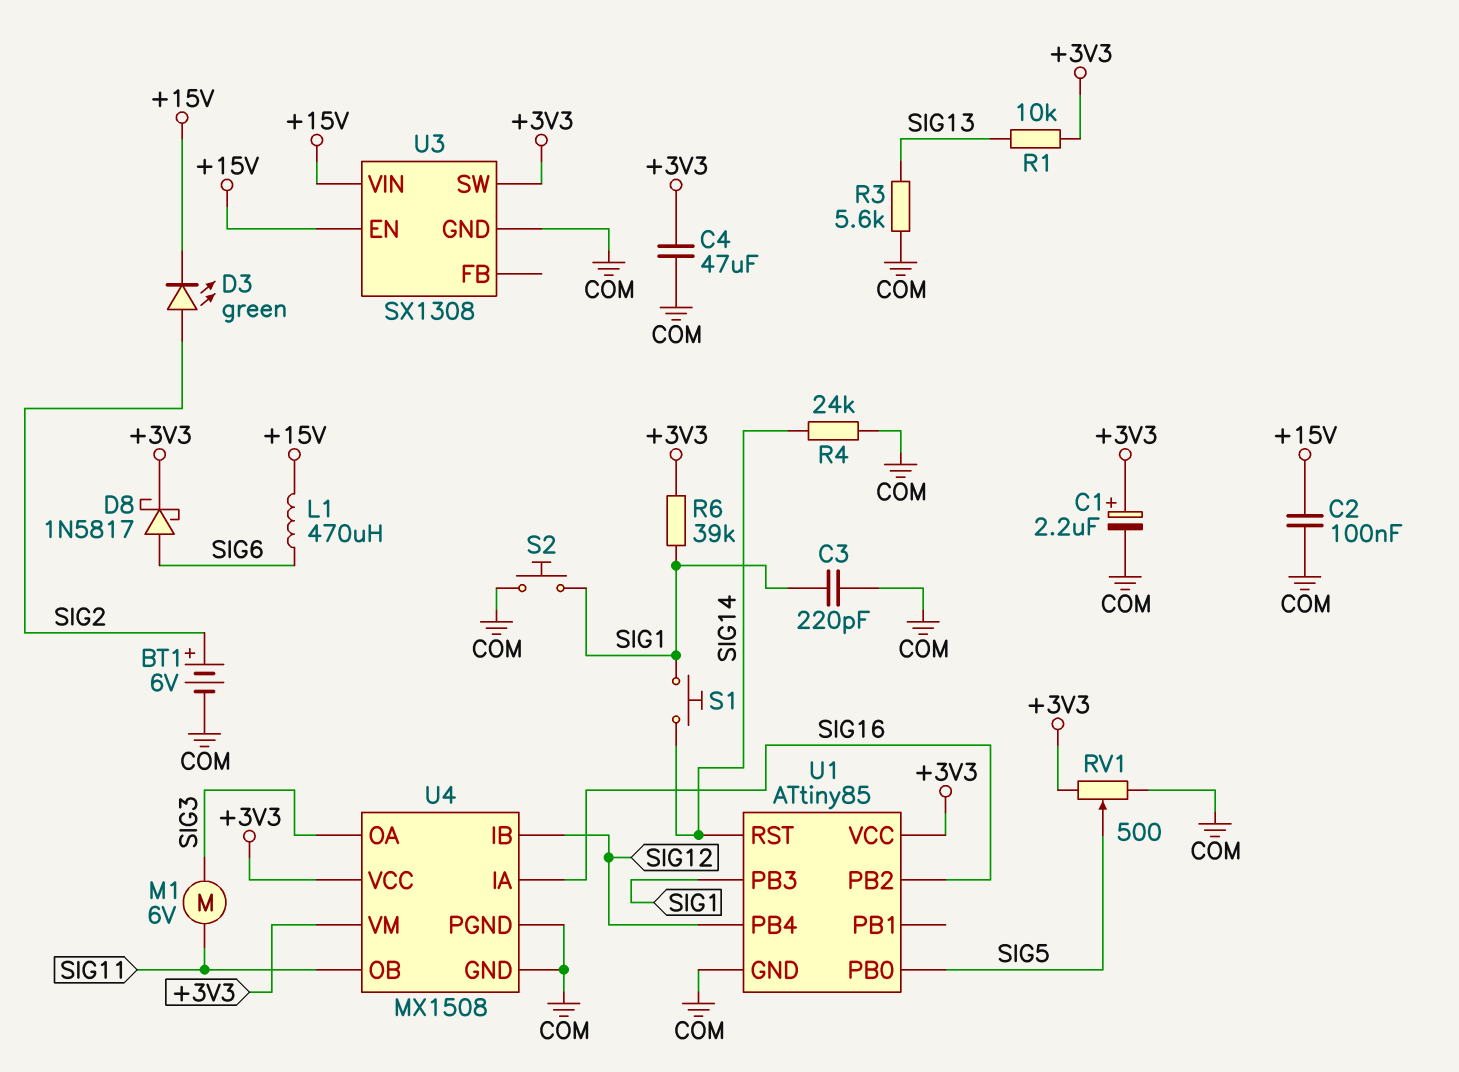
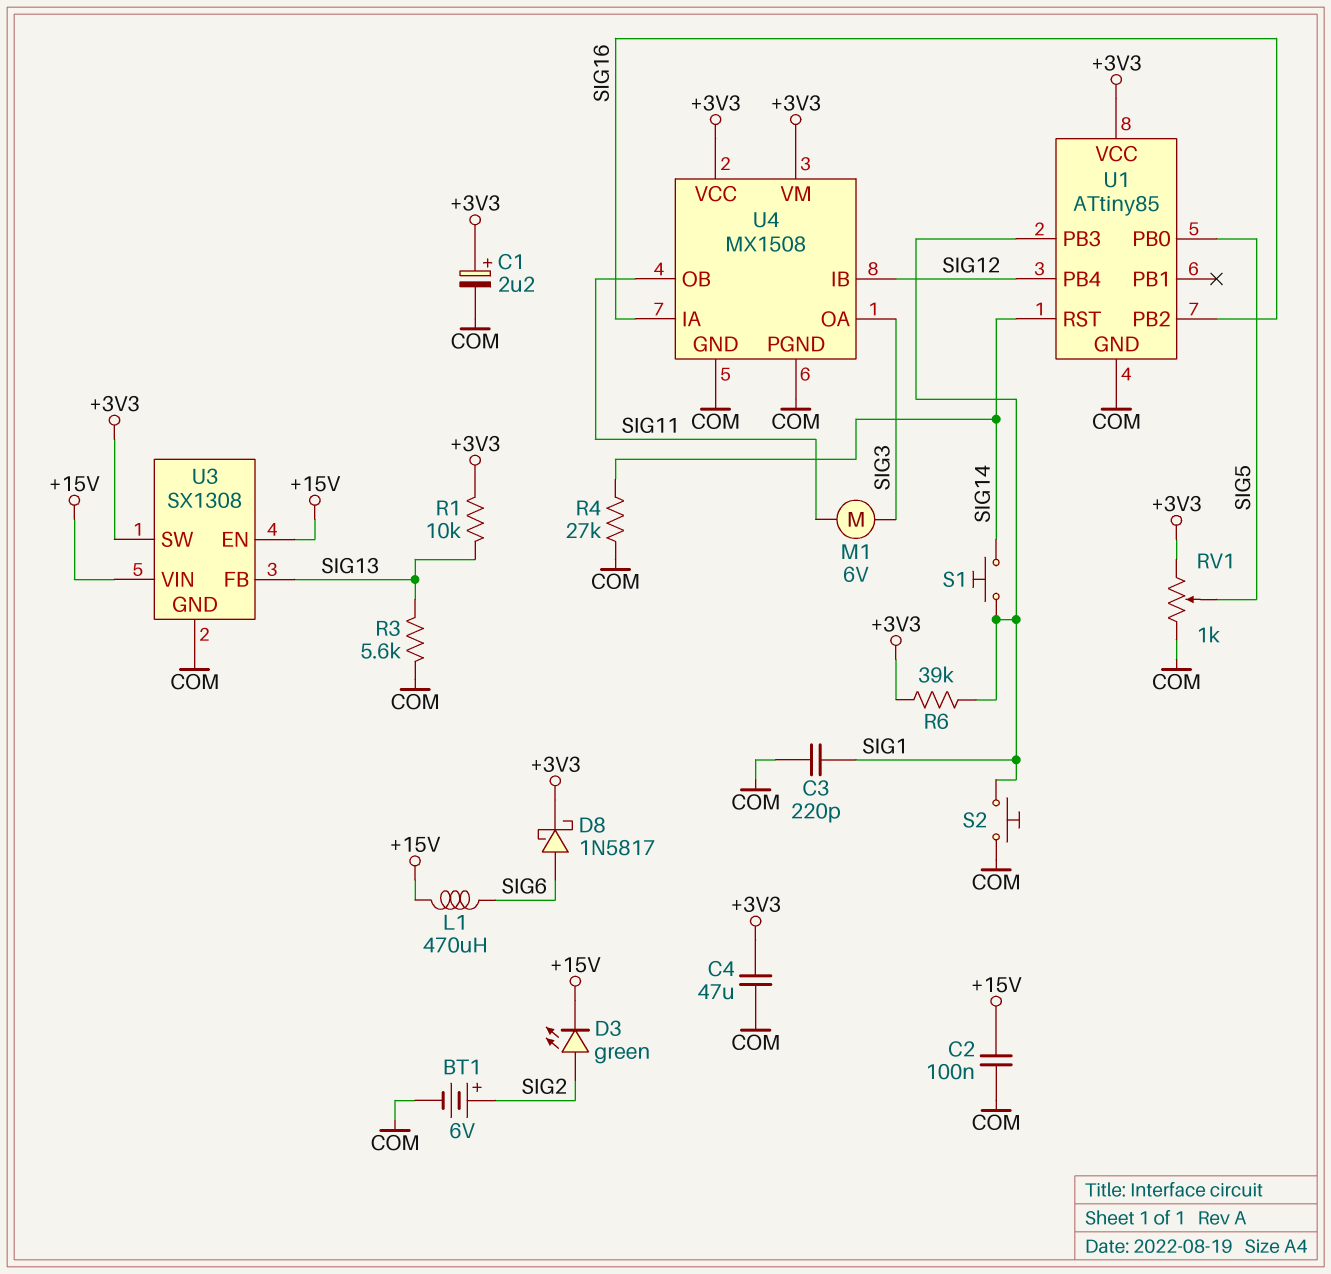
R4: 24k (COM, SIG14) -> 27k (COM, SIG14)
RV1: 500 (+3V3, COM, wiper SIG5) -> 1k (+3V3, COM, wiper SIG5)
U3 pin FB: none -> SIG13

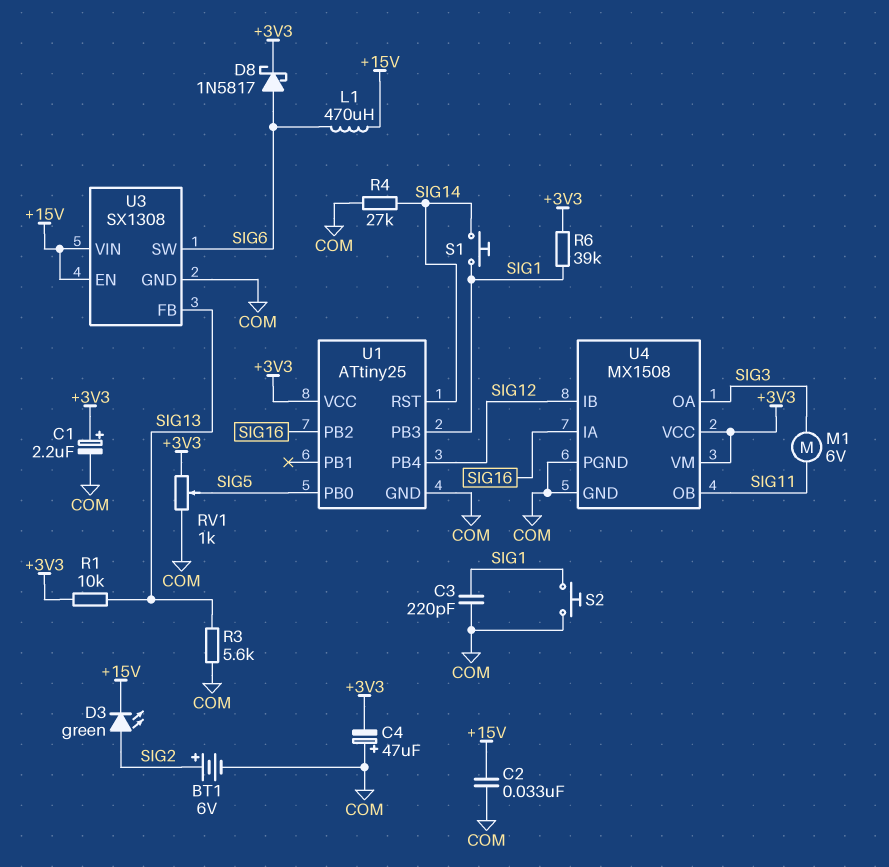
C2: 100nF (+15V, COM) -> 33nF (+15V, COM)
C4: 47uF (+3V3, COM) -> 47uF (plus COM, minus +3V3)
U1: ATtiny85 -> ATtiny25
U3 pin SW: +3V3 -> SIG6

